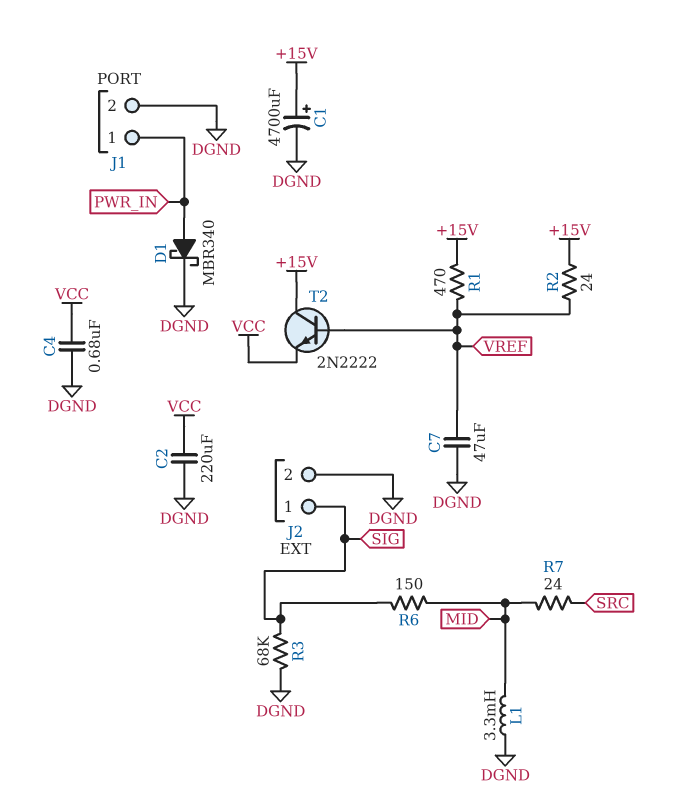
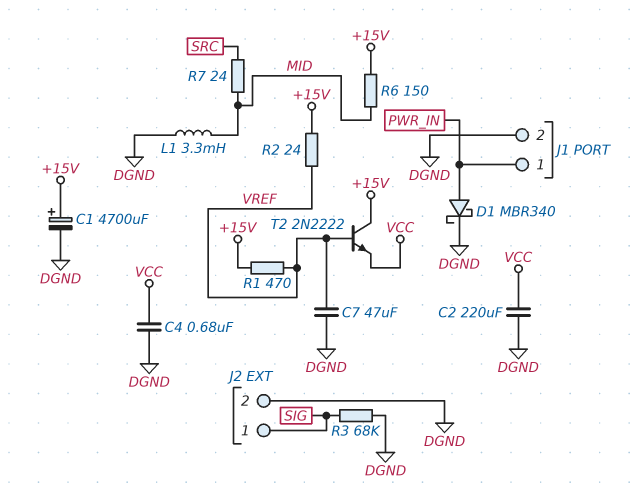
R6: 150 (MID, SIG) -> 150 (+15V, MID)

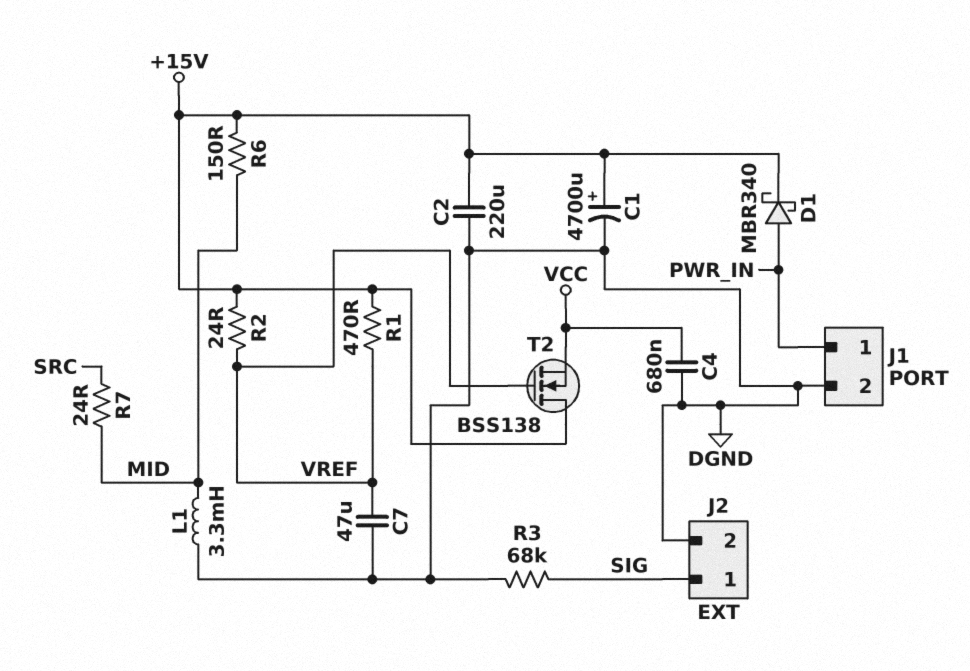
C2: 220uF (DGND, VCC) -> 220uF (+15V, DGND)
D1: schottky MBR340 (A PWR_IN, K DGND) -> schottky MBR340 (A PWR_IN, K +15V)
T2: NPN 2N2222 (B VREF, C +15V, E VCC) -> NMOS BSS138 (G VREF, D +15V, S VCC)

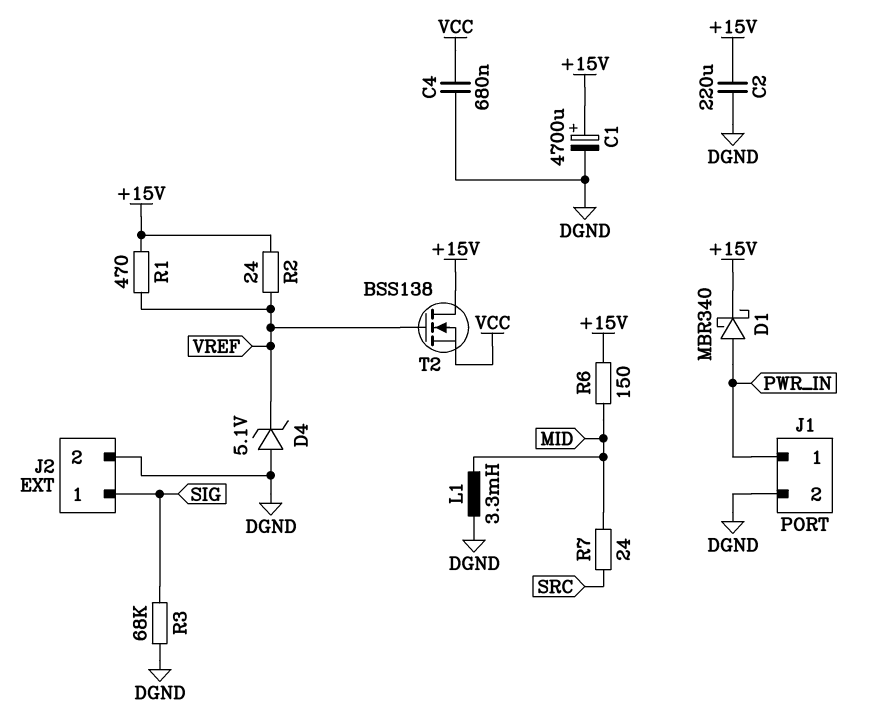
C7: 47uF (DGND, VREF) -> none
D4: none -> zener 5.1V (A DGND, K VREF)

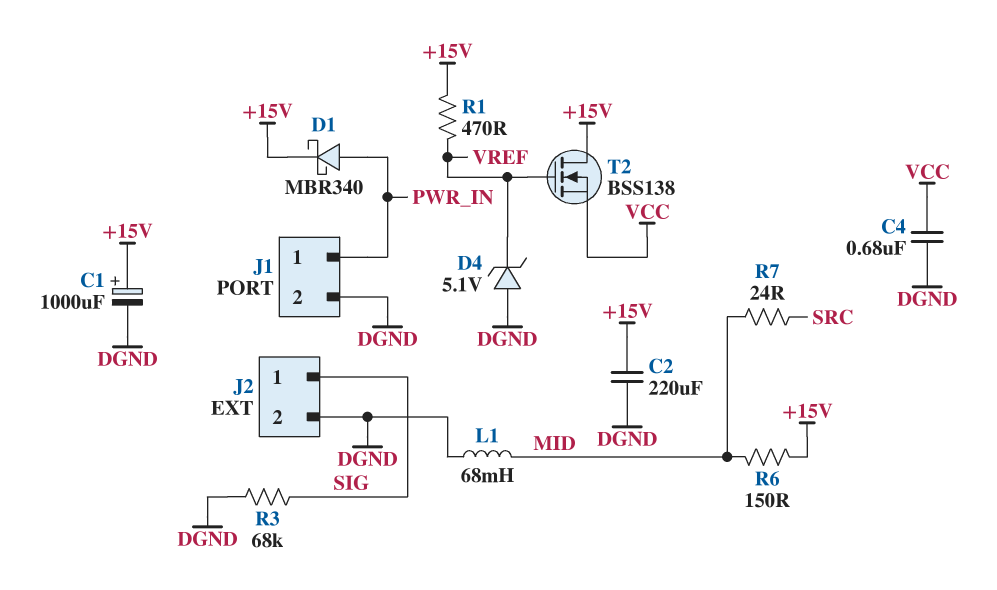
C1: 4700uF (plus +15V, minus DGND) -> 1000uF (plus +15V, minus DGND)
L1: 3.3mH (DGND, MID) -> 68mH (DGND, MID)
R2: 24 (+15V, VREF) -> none

